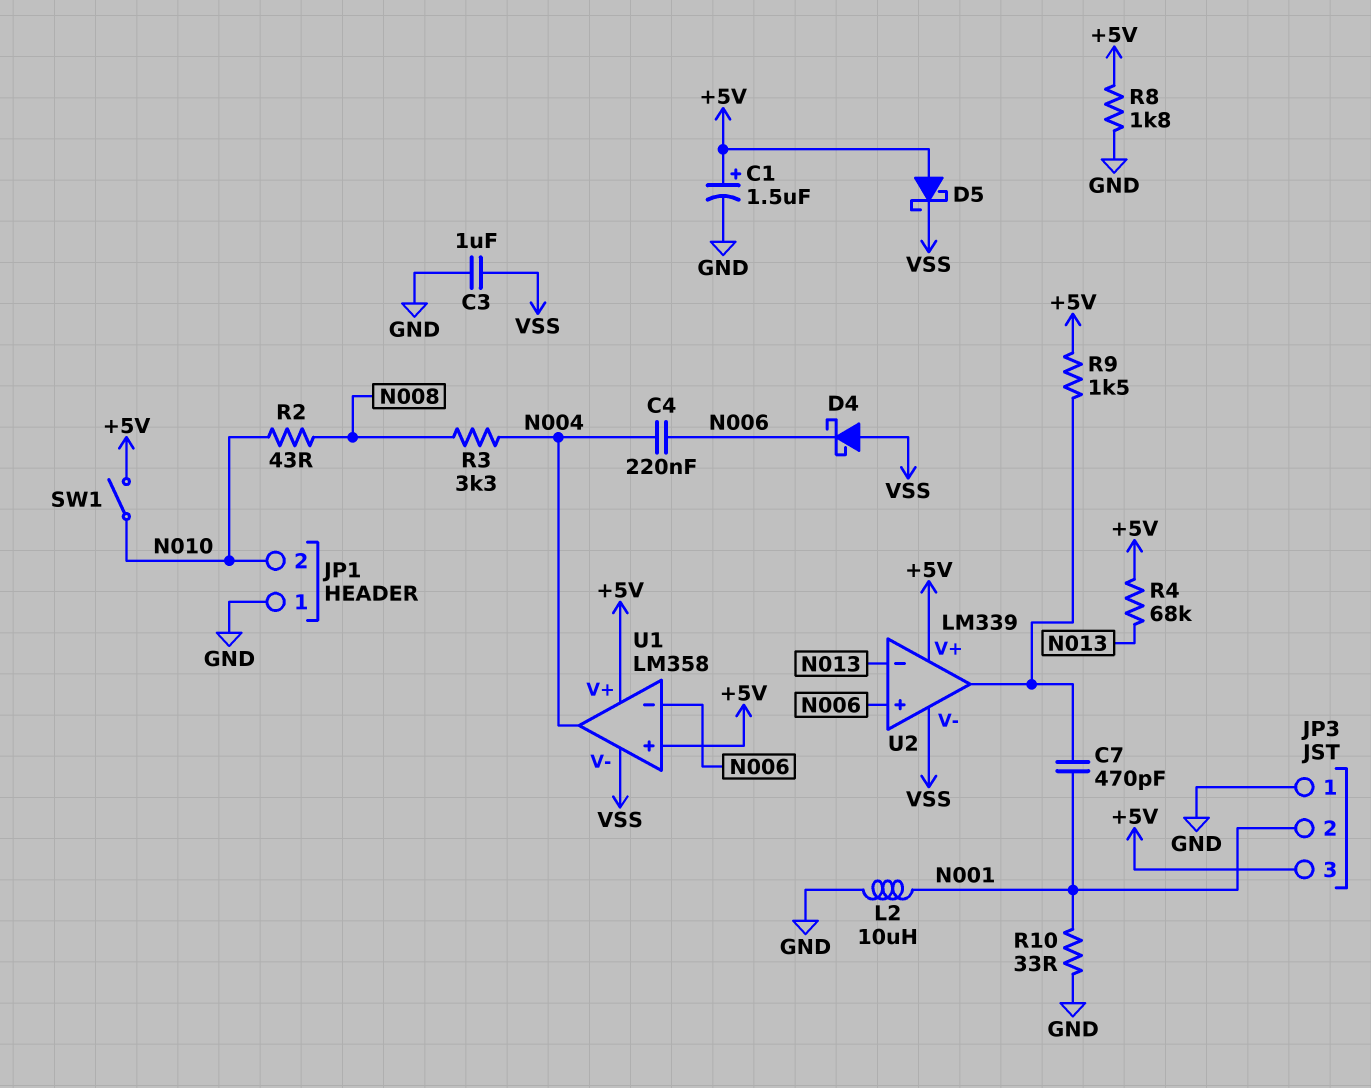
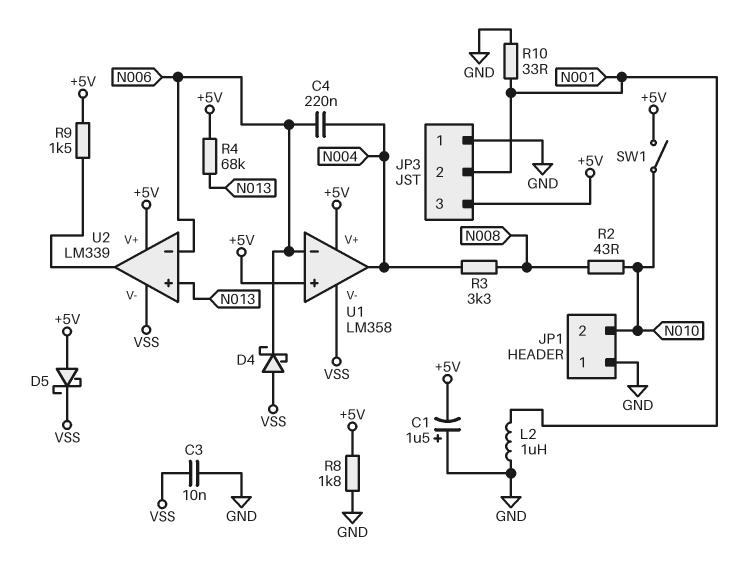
C1: 1.5uF (plus +5V, minus GND) -> 1.5uF (plus GND, minus +5V)
C3: 1uF (GND, VSS) -> 10nF (GND, VSS)
C7: 470pF (N001, U2/out) -> none
L2: 10uH (GND, N001) -> 1uH (GND, N001)
U2 pin in+: N006 -> N013
U2 pin in-: N013 -> N006

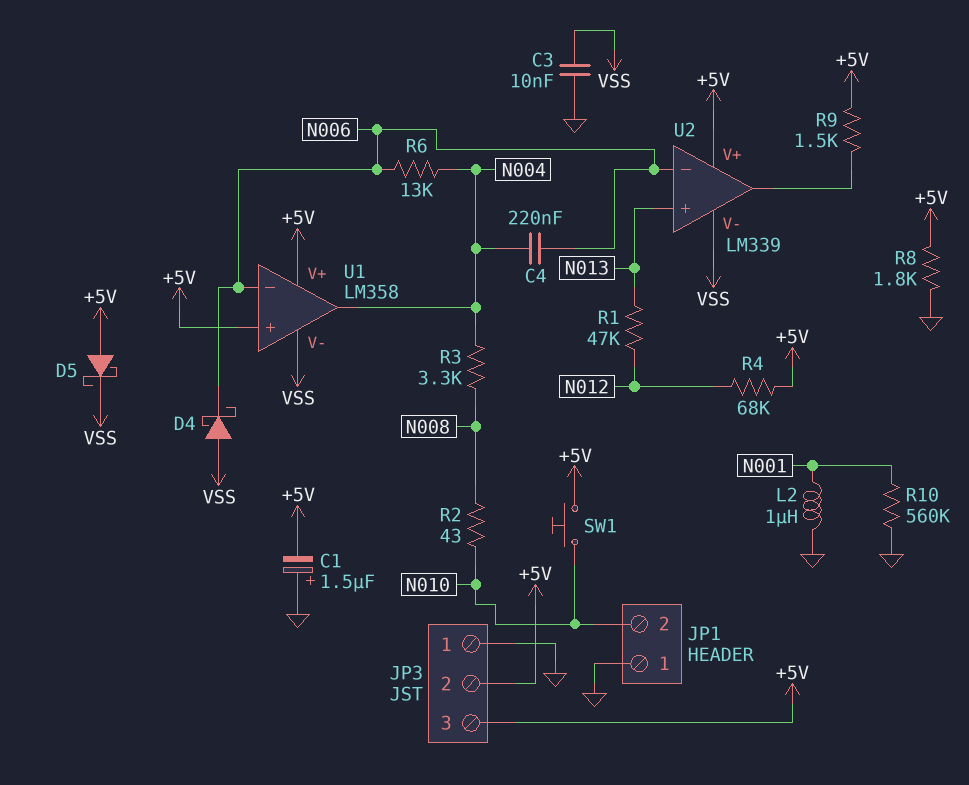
JP3 pin 2: N001 -> +5V
R1: none -> 47k (N012, N013)
R4: 68k (+5V, N013) -> 68k (+5V, N012)
R6: none -> 13k (N004, N006)
R10: 33 (GND, N001) -> 560k (GND, N001)
SW1: switch (+5V, N010) -> button (+5V, N010)

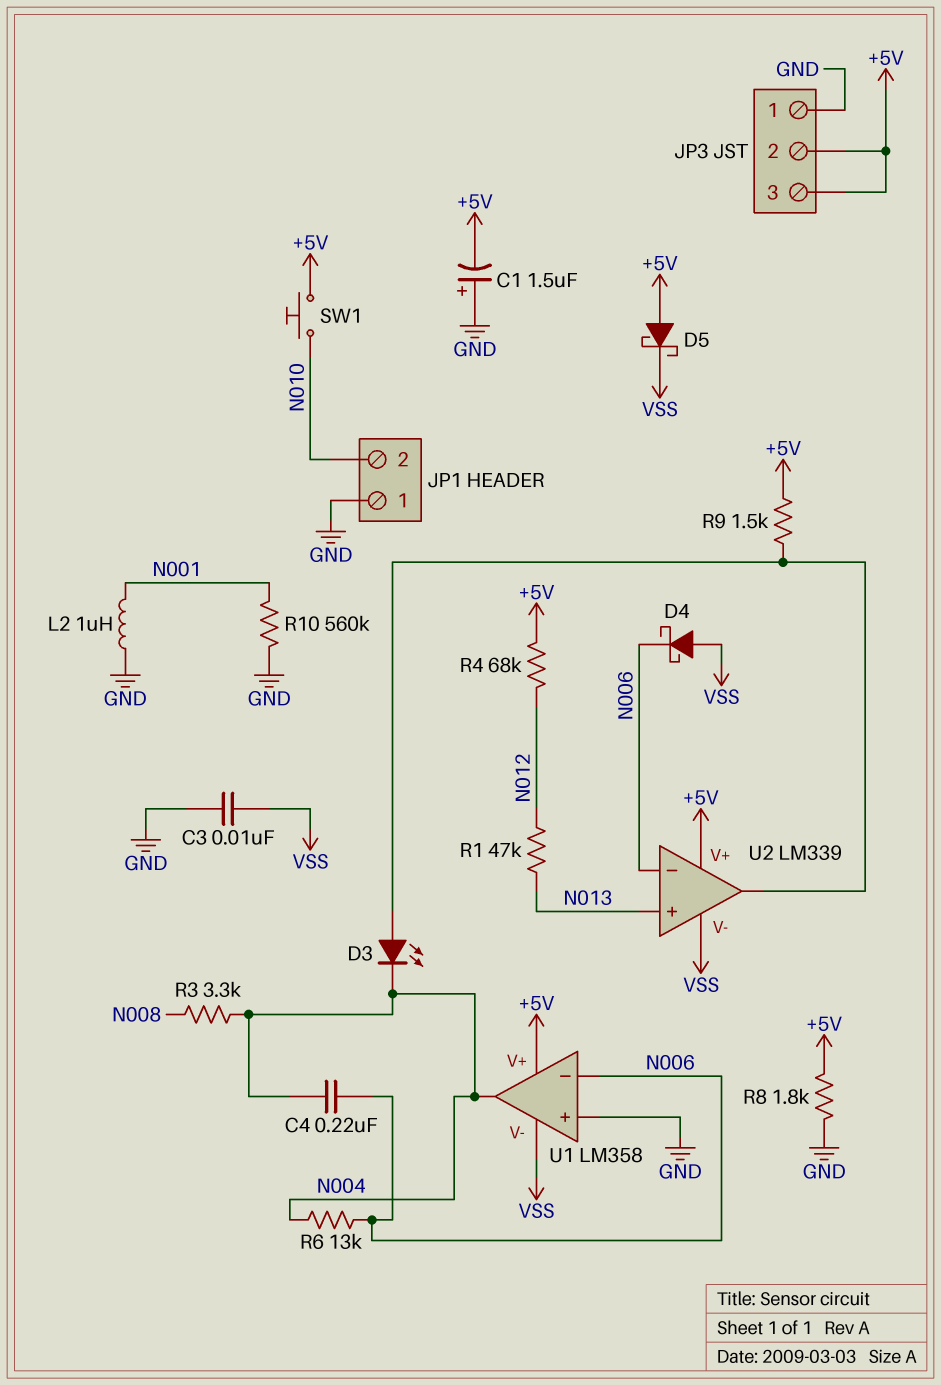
D3: none -> LED (A U2/out, K N004)
R2: 43 (N008, N010) -> none
U1 pin in+: +5V -> GND

